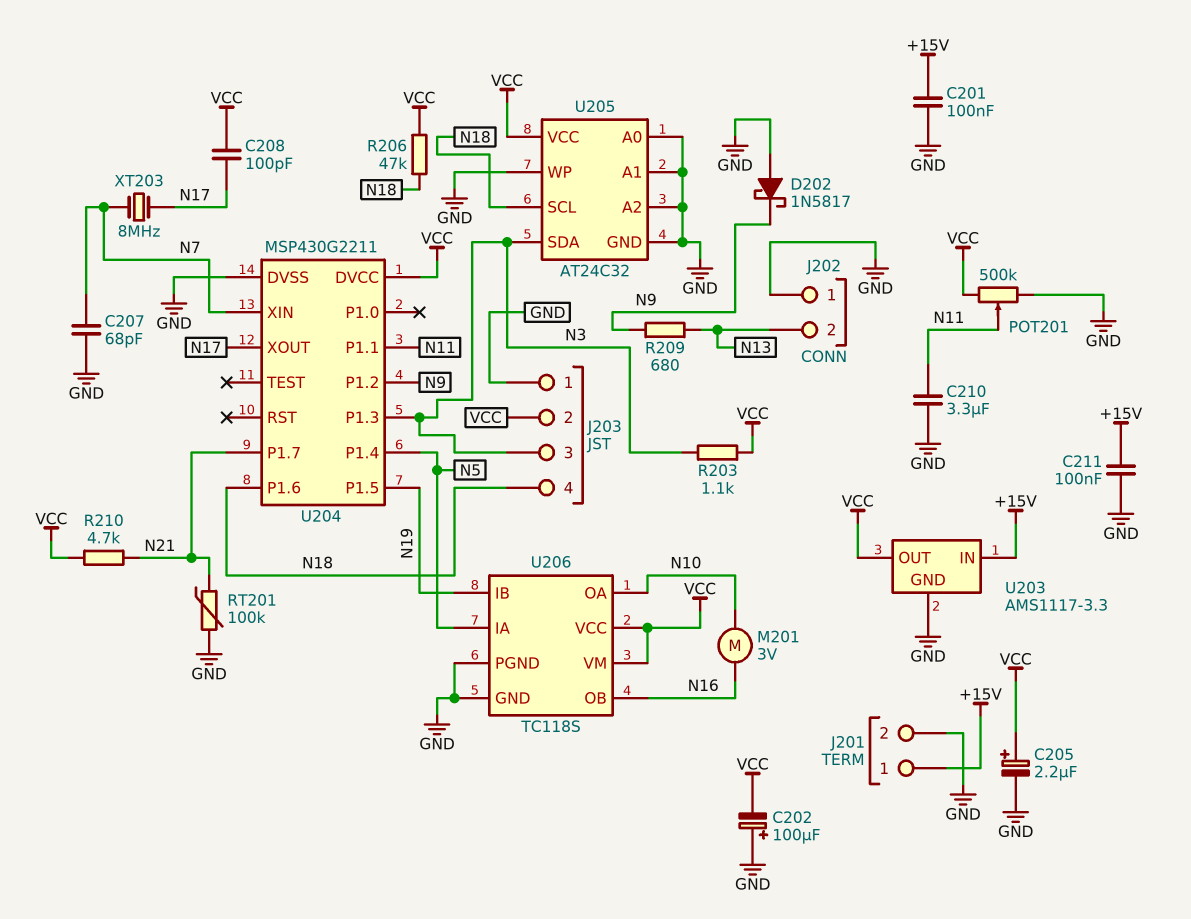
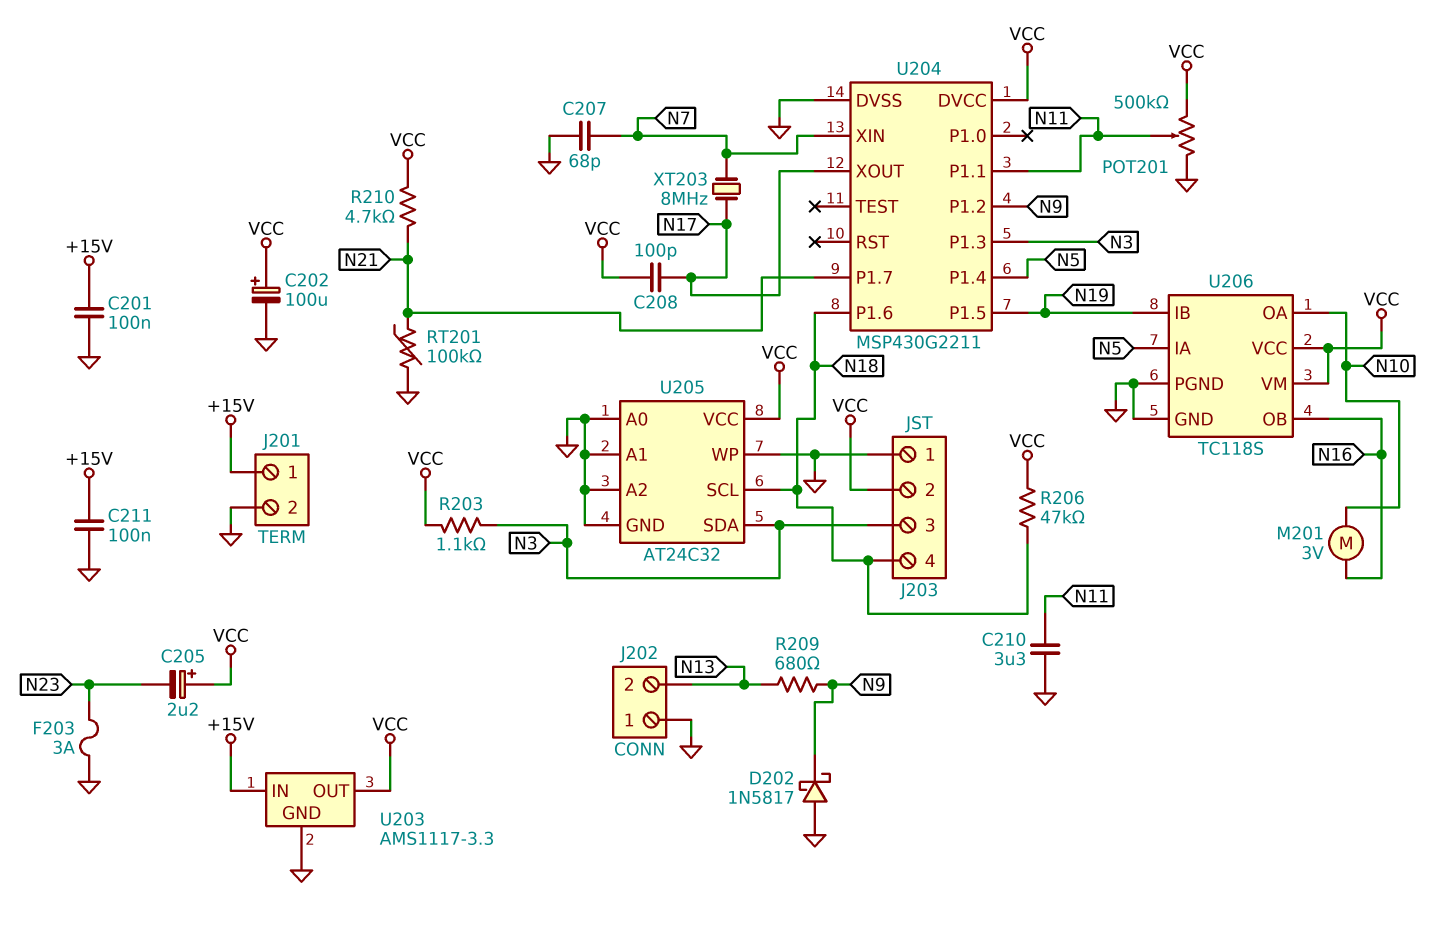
C202: 100uF (plus GND, minus VCC) -> 100uF (plus VCC, minus GND)
C205: 2.2uF (plus VCC, minus GND) -> 2.2uF (plus VCC, minus N23)
F203: none -> 3A (GND, N23)

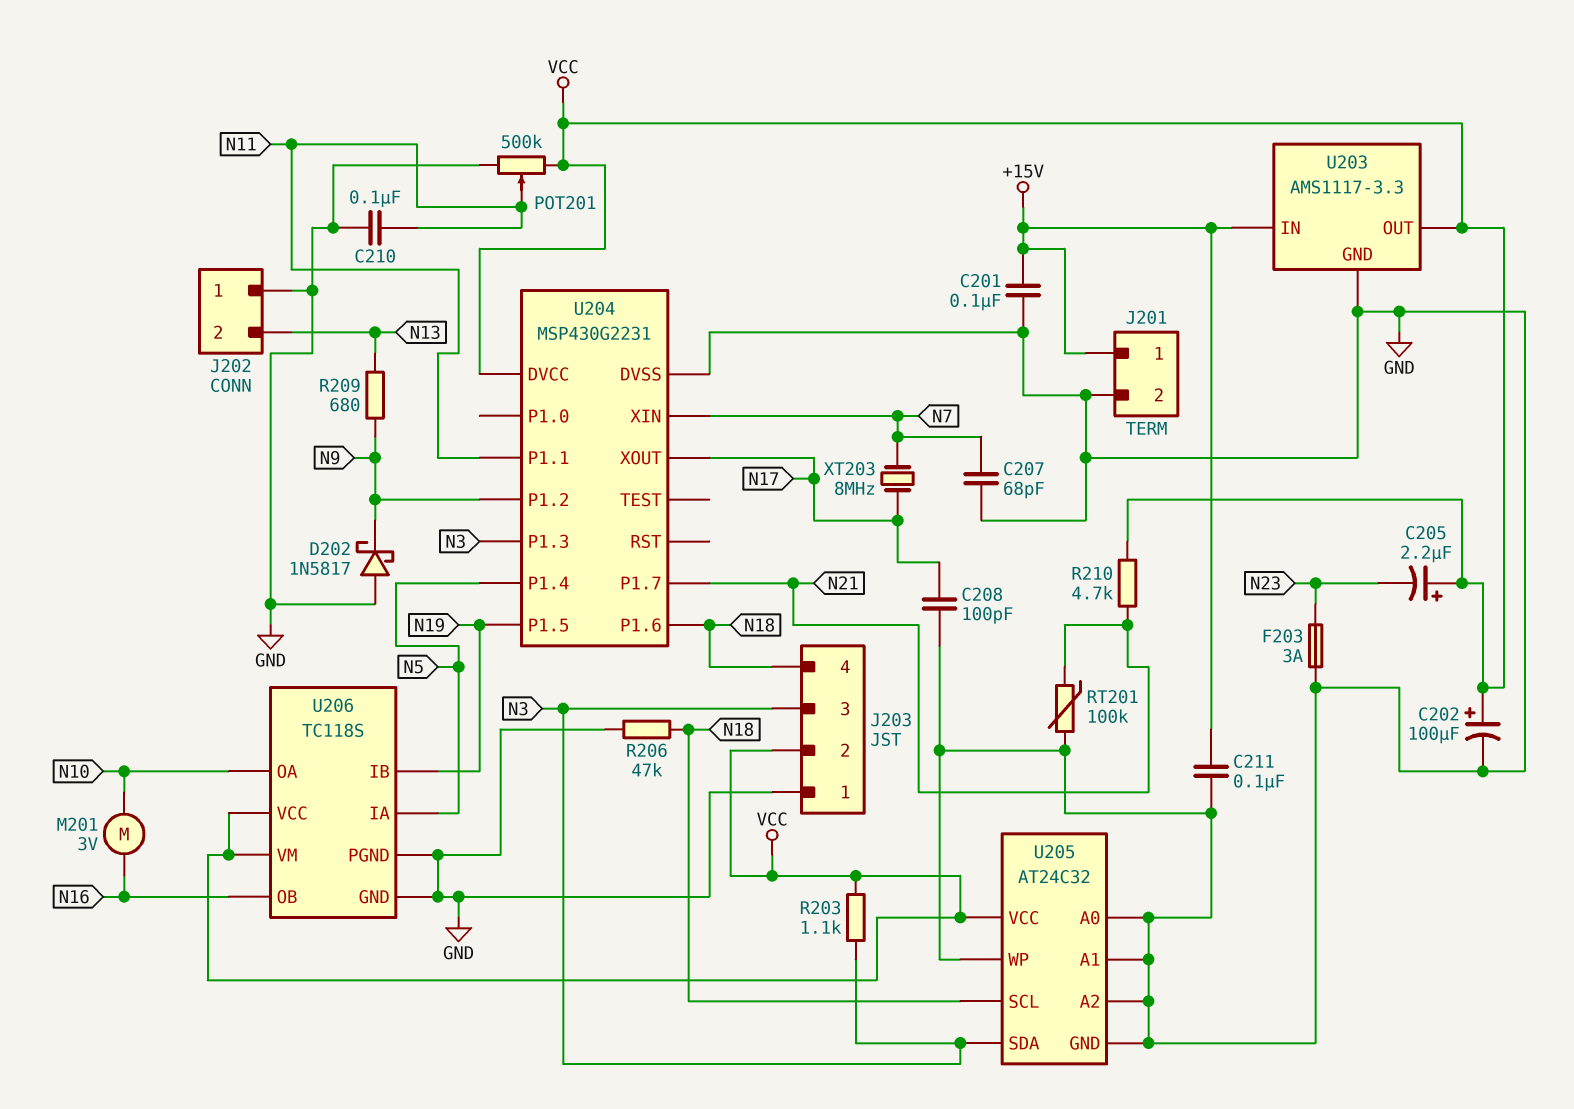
C208: 100pF (N17, VCC) -> 100pF (GND, N17)
C210: 3.3uF (GND, N11) -> 100nF (GND, N11)
R206: 47k (N18, VCC) -> 47k (GND, N18)
U204: MSP430G2211 -> MSP430G2231

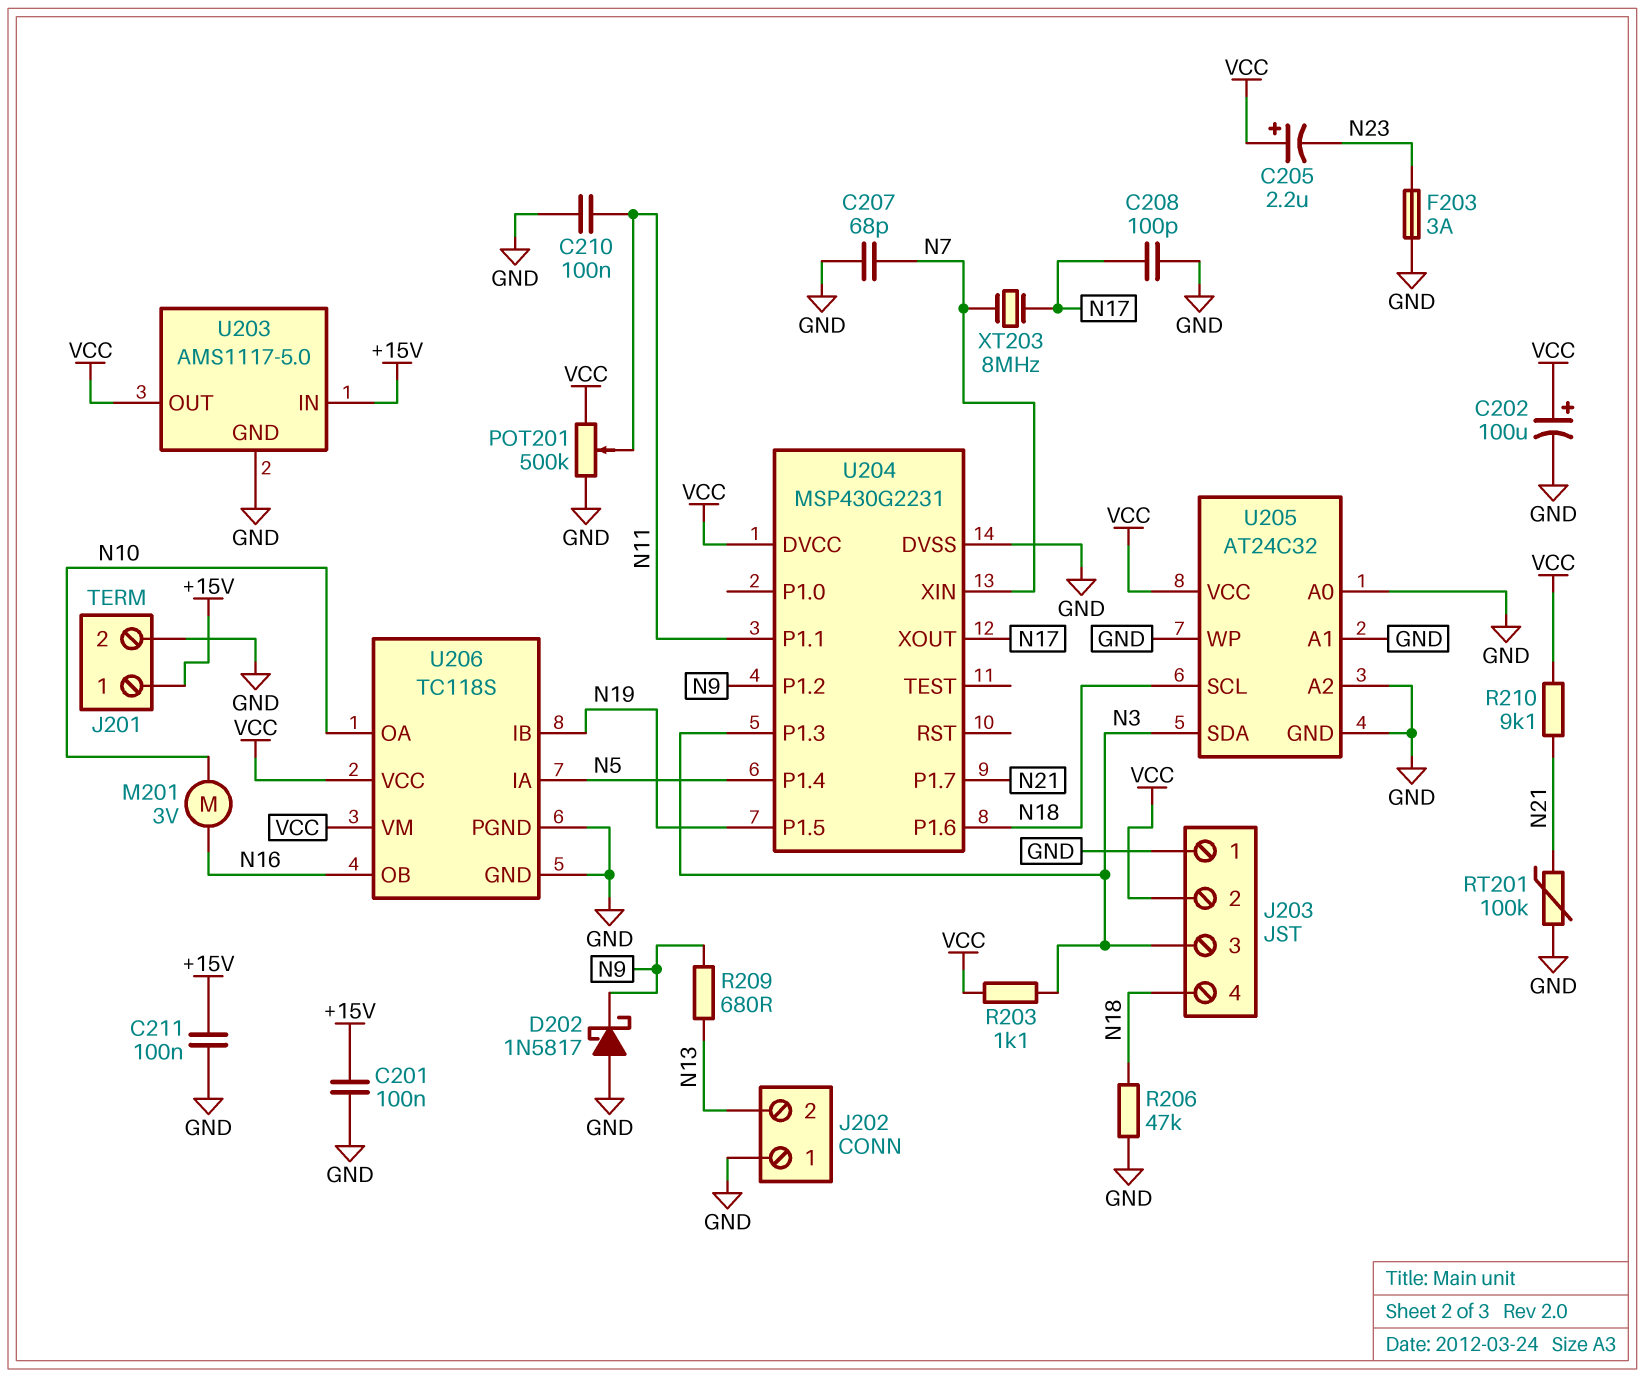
R210: 4.7k (N21, VCC) -> 9.1k (N21, VCC)
U203: AMS1117-3.3 -> AMS1117-5.0

